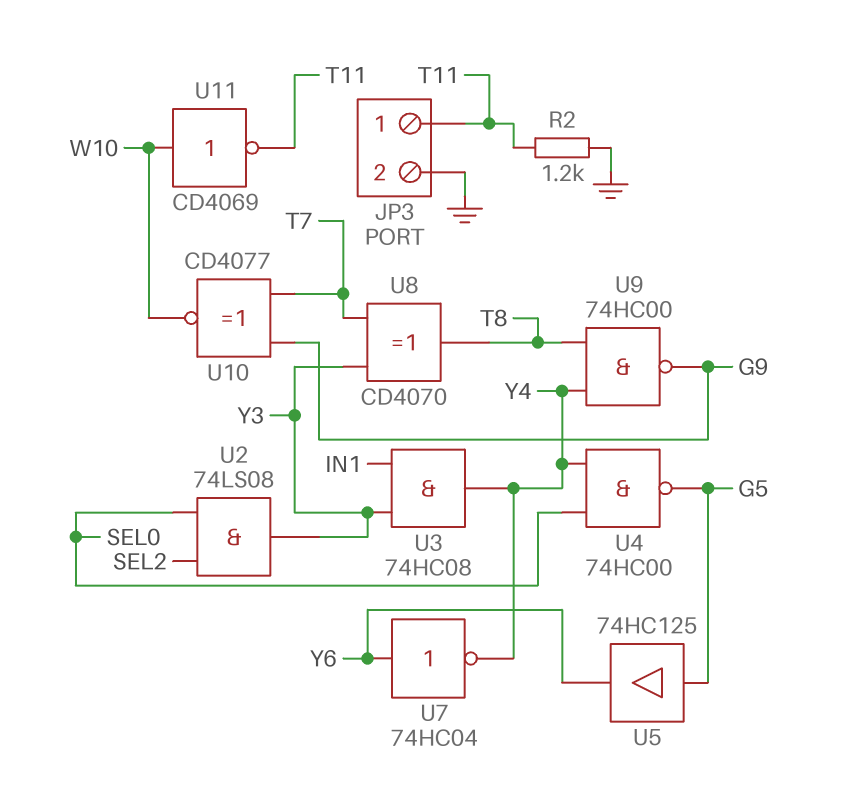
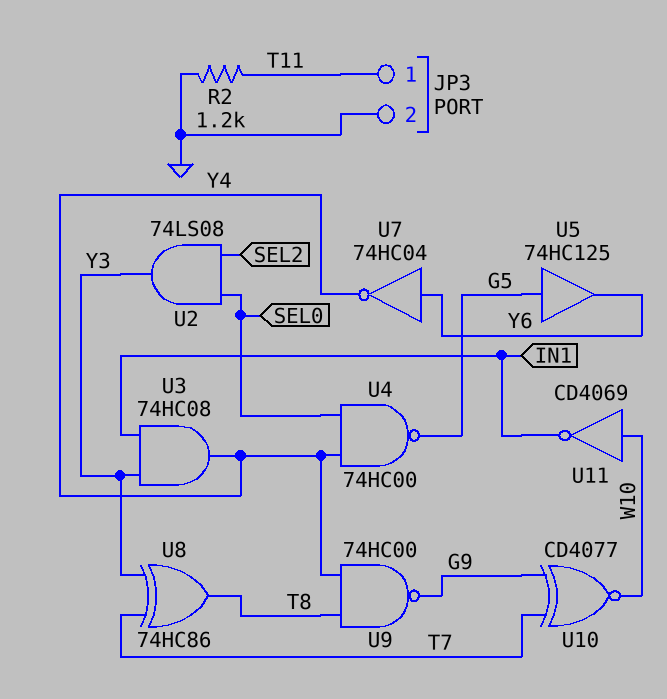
U8: XOR CD4070 (in T7, in Y3, out T8) -> XOR 74HC86 (in T7, in Y3, out T8)
U11: NOT CD4069 (in W10, out T11) -> NOT CD4069 (in W10, out IN1)

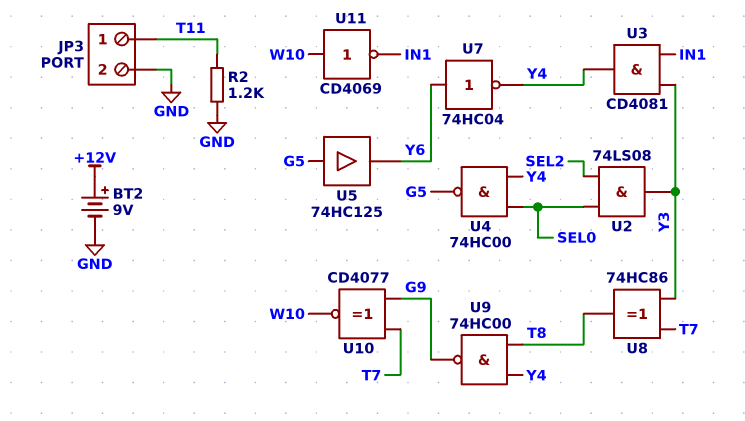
BT2: none -> 9V (plus +12V, minus GND)
U3: AND 74HC08 (in IN1, in Y3, out Y4) -> AND CD4081 (in IN1, in Y3, out Y4)

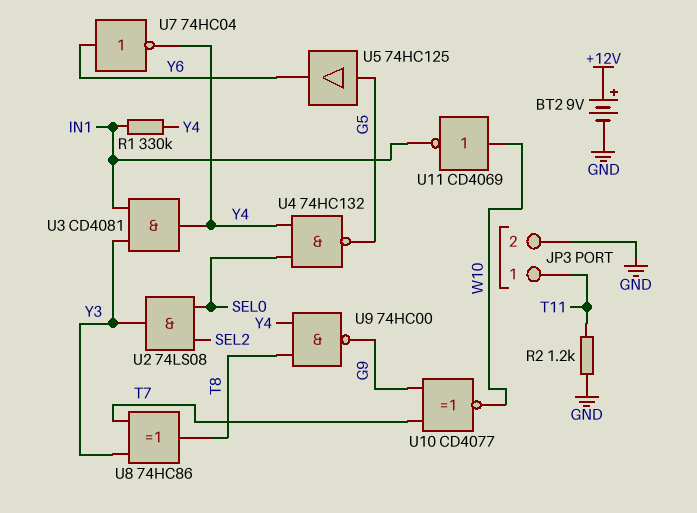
R1: none -> 330k (IN1, Y4)
U4: NAND 74HC00 (in SEL0, in Y4, out G5) -> NAND 74HC132 (in SEL0, in Y4, out G5)

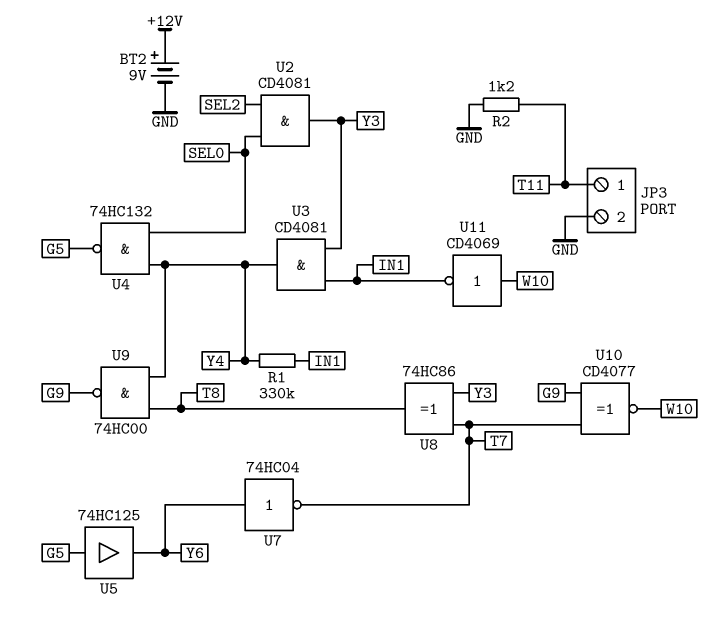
U2: AND 74LS08 (in SEL0, in SEL2, out Y3) -> AND CD4081 (in SEL0, in SEL2, out Y3)
U7: NOT 74HC04 (in Y6, out Y4) -> NOT 74HC04 (in Y6, out T7)

